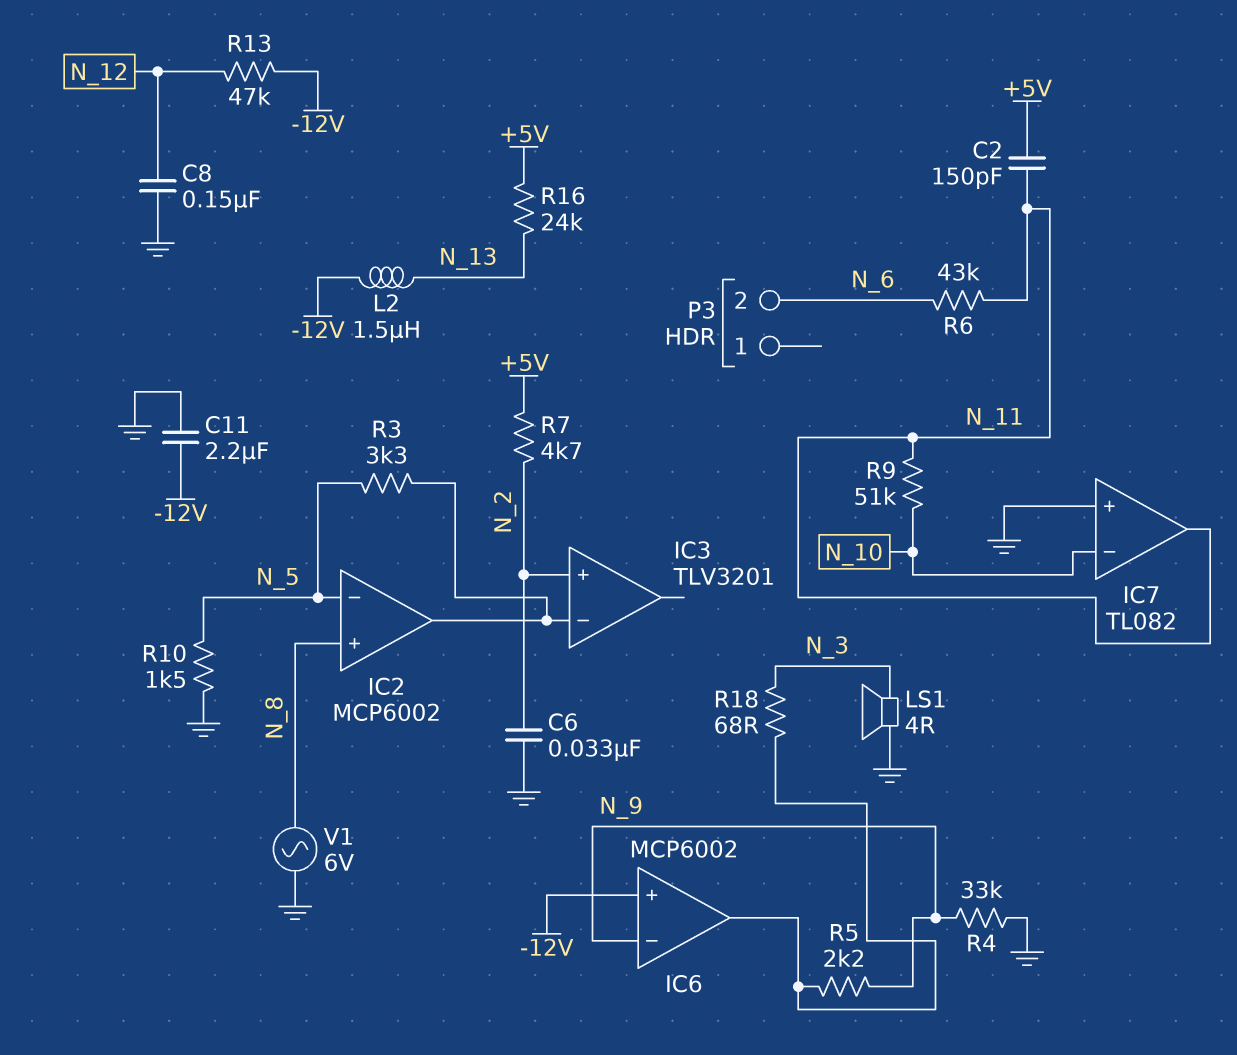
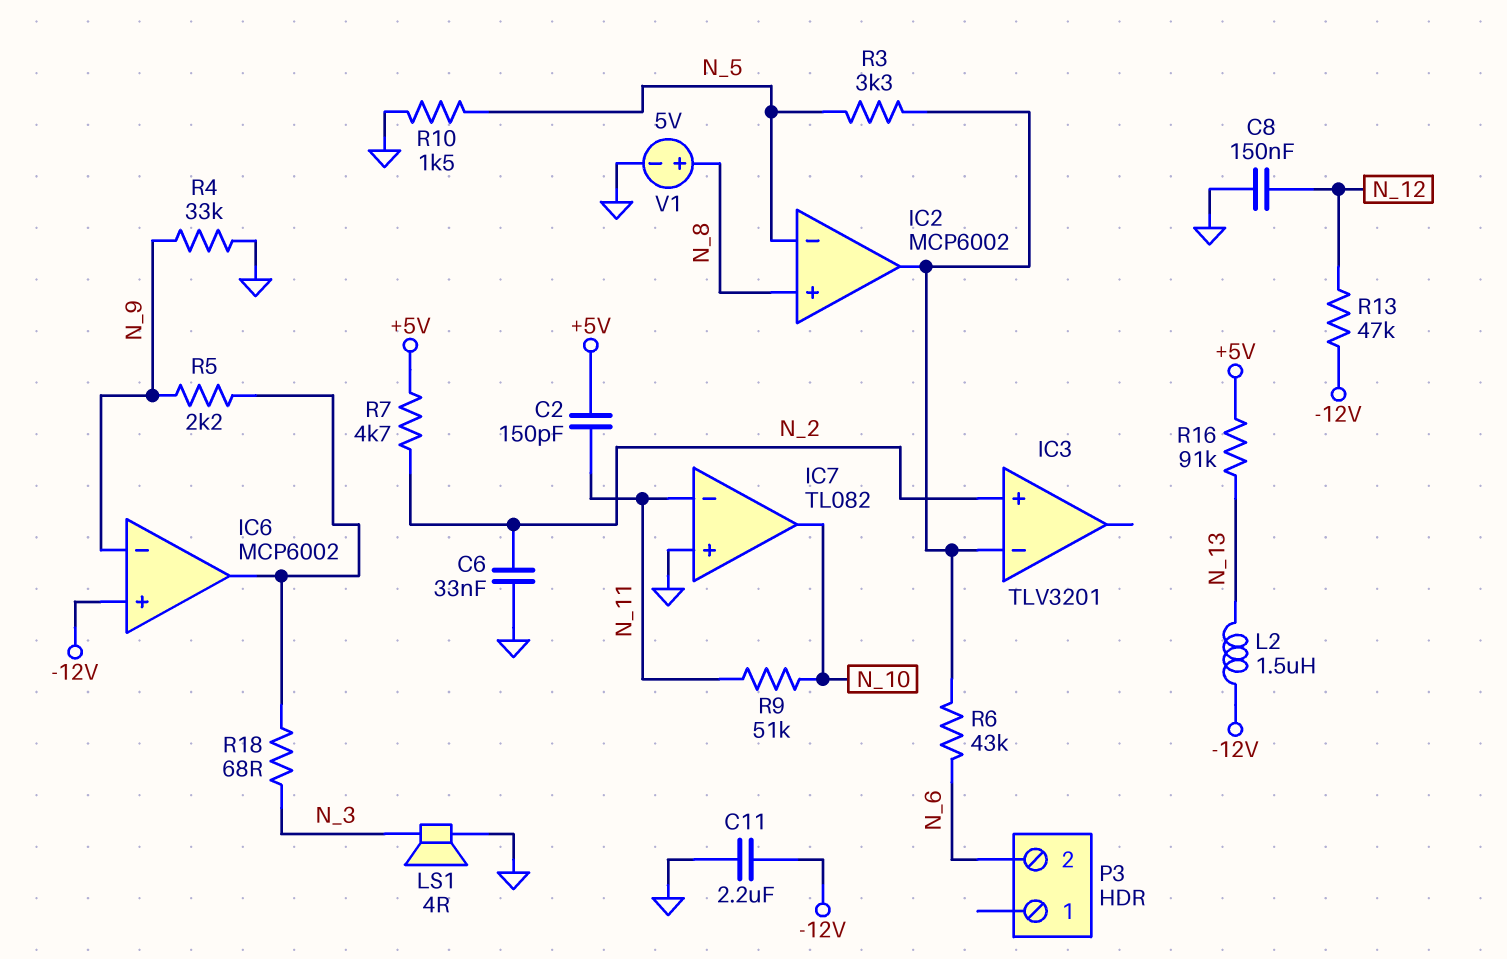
IC7 pin in-: N_10 -> N_11
IC7 pin out: N_11 -> N_10
R6: 43k (N_6, N_11) -> 43k (IC2/out, N_6)
R16: 24k (+5V, N_13) -> 91k (+5V, N_13)
V1: AC 6V (GND, N_8) -> 5V (plus N_8, minus GND)

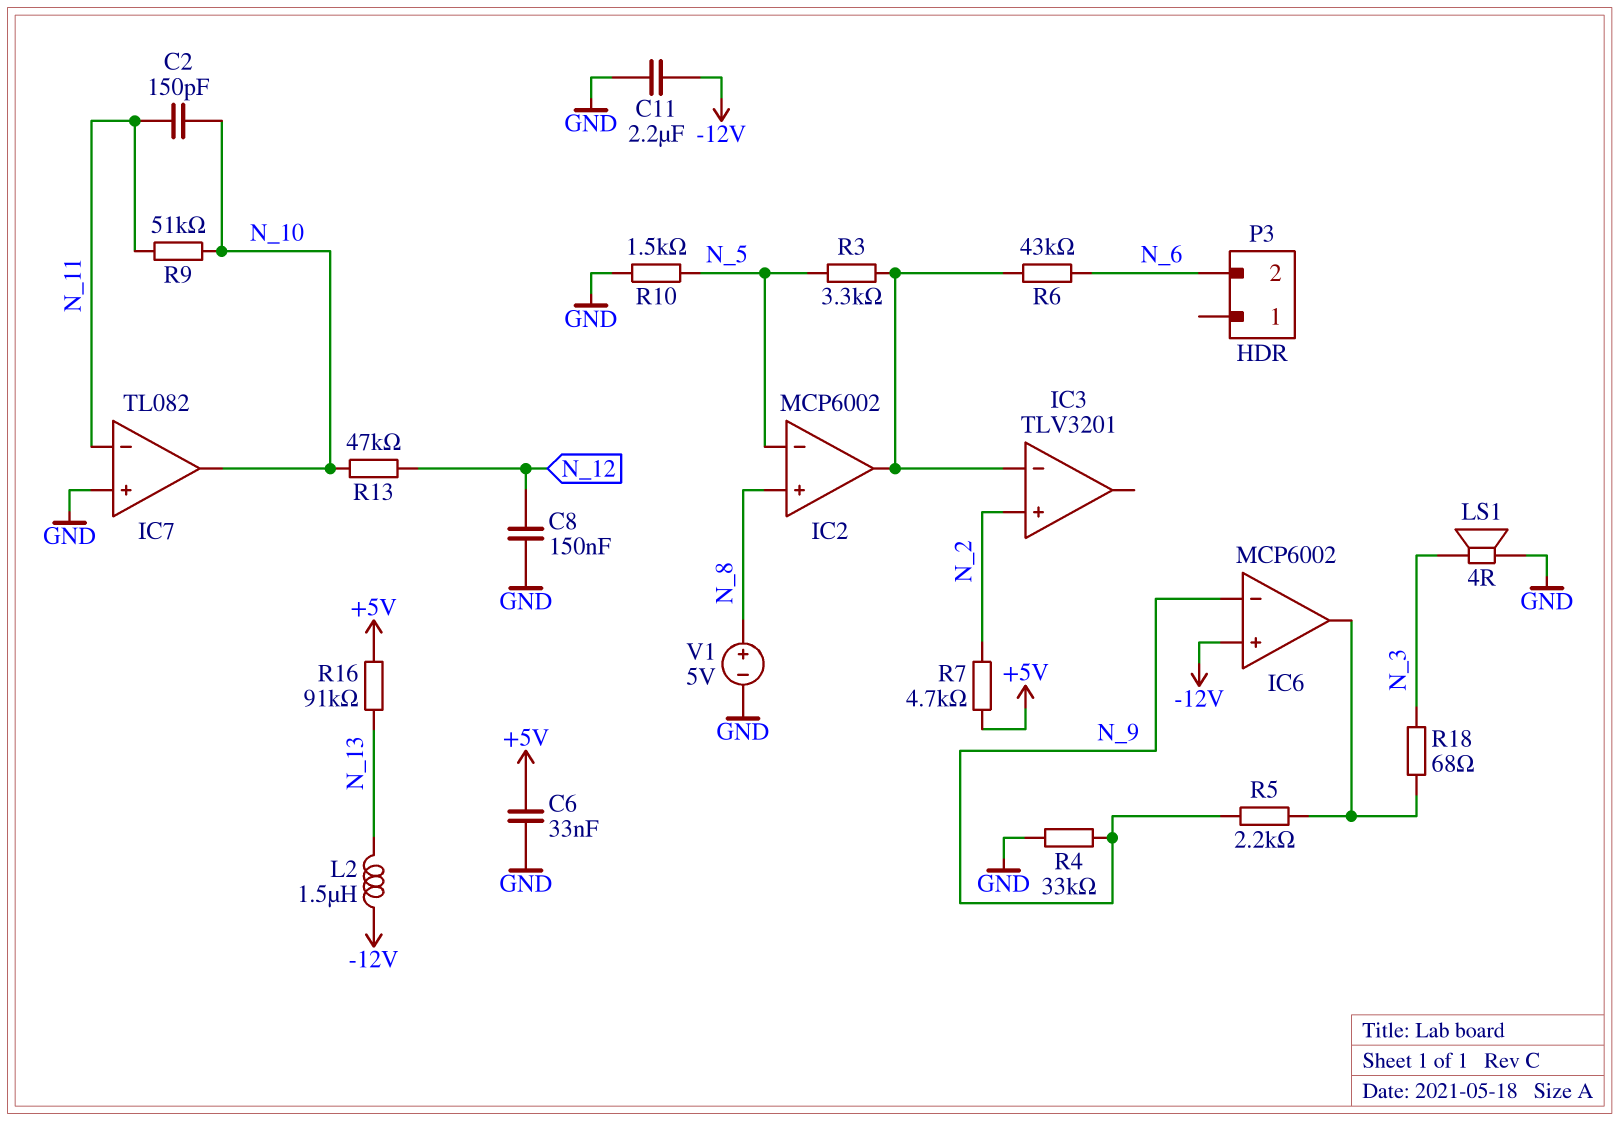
C2: 150pF (+5V, N_11) -> 150pF (N_10, N_11)
C6: 33nF (GND, N_2) -> 33nF (+5V, GND)
R13: 47k (-12V, N_12) -> 47k (N_10, N_12)

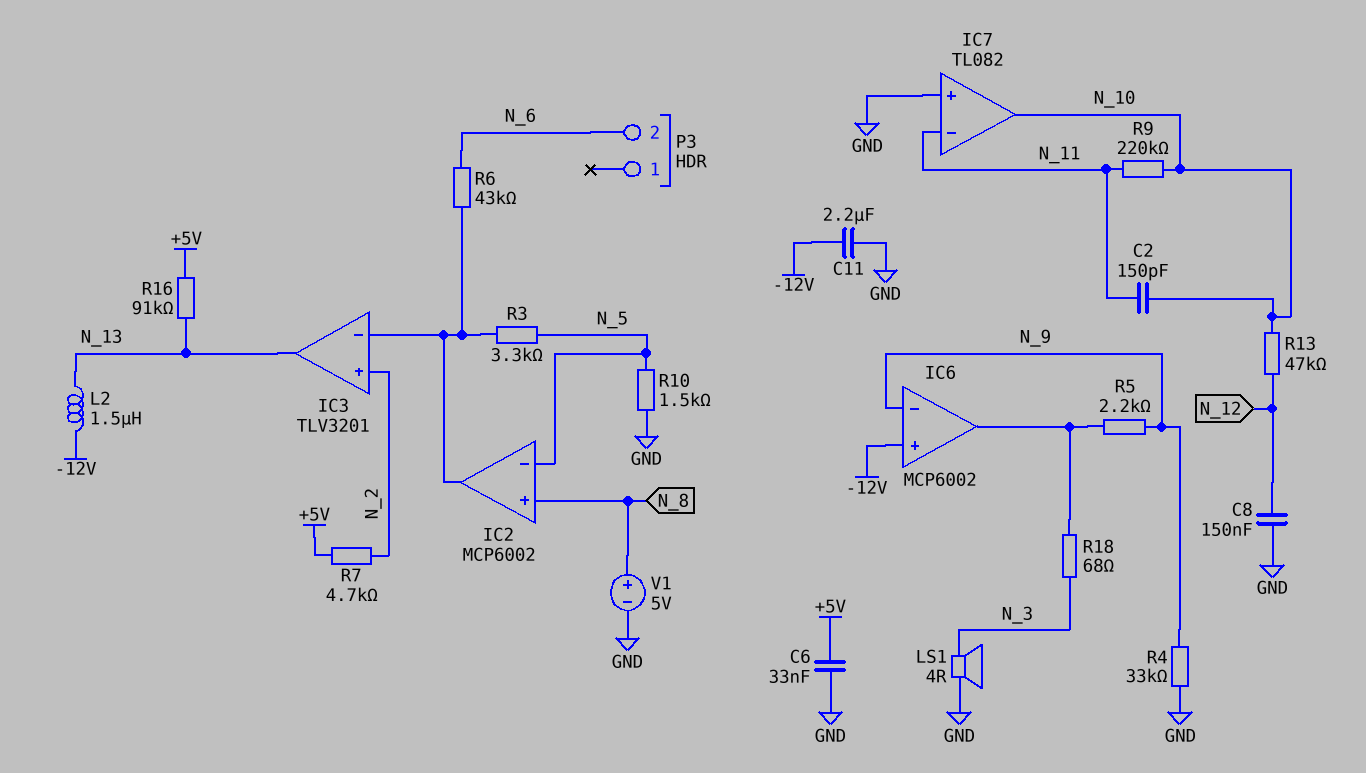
IC3 pin out: none -> N_13
R9: 51k (N_10, N_11) -> 220k (N_10, N_11)

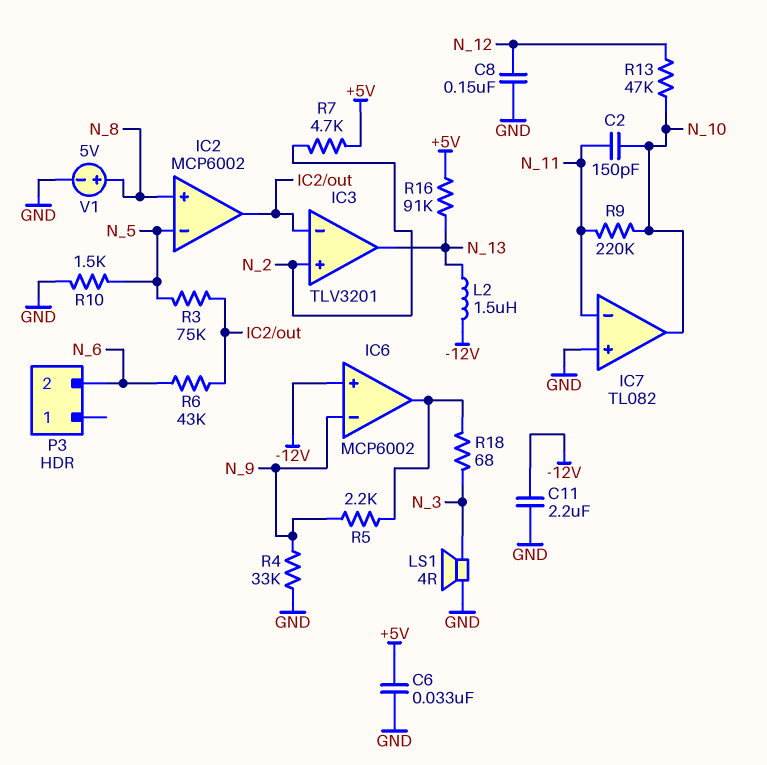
R3: 3.3k (IC2/out, N_5) -> 75k (IC2/out, N_5)

